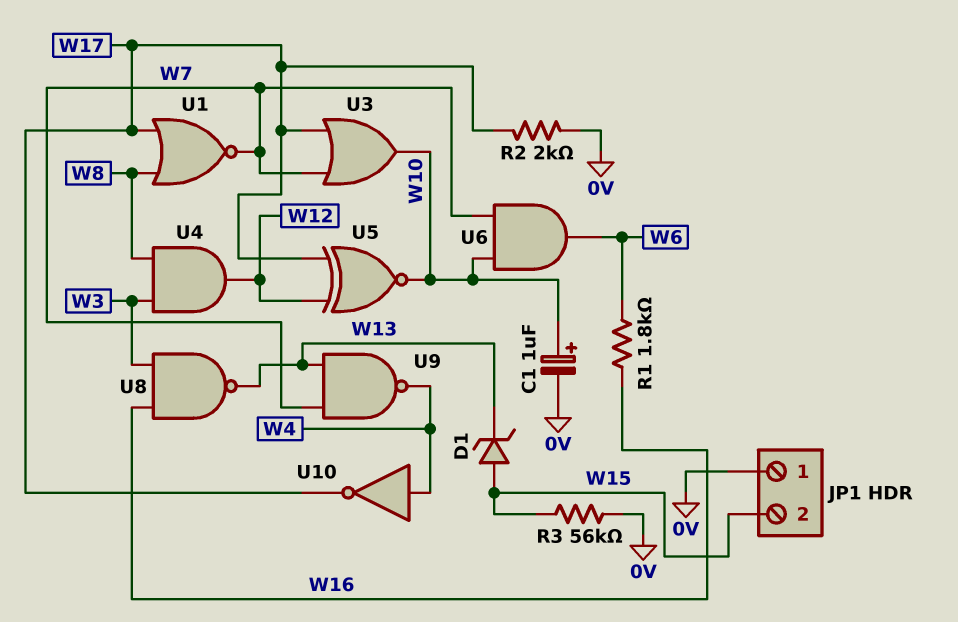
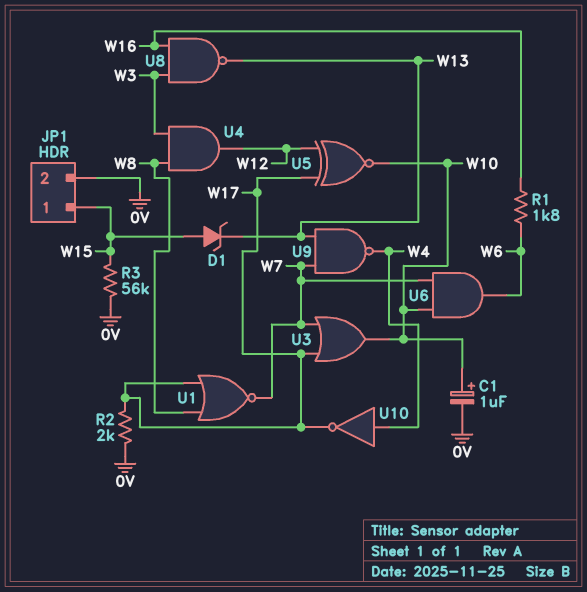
JP1 pin 1: 0V -> W15
JP1 pin 2: W15 -> 0V

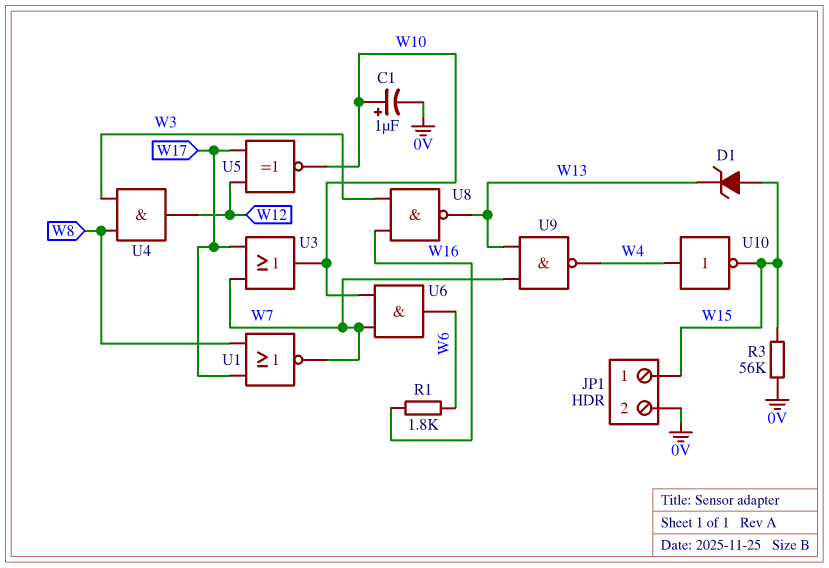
R2: 2k (0V, W17) -> none
U10: NOT (in W4, out W17) -> NOT (in W4, out W15)

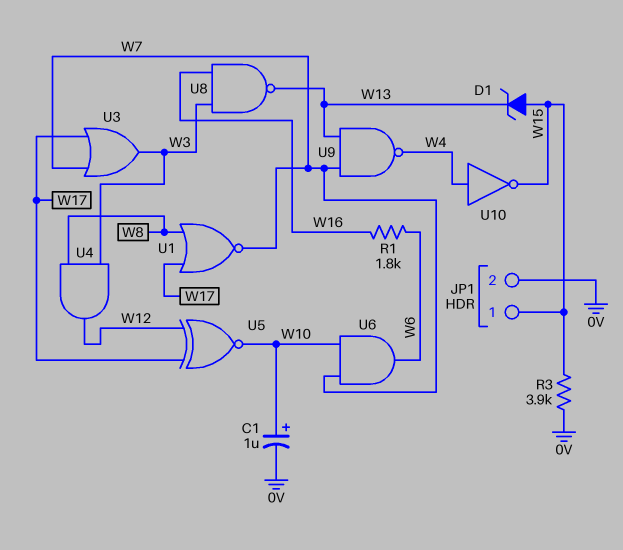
R3: 56k (0V, W15) -> 3.9k (0V, W15)
U3: OR (in W7, in W17, out W10) -> OR (in W7, in W17, out W3)

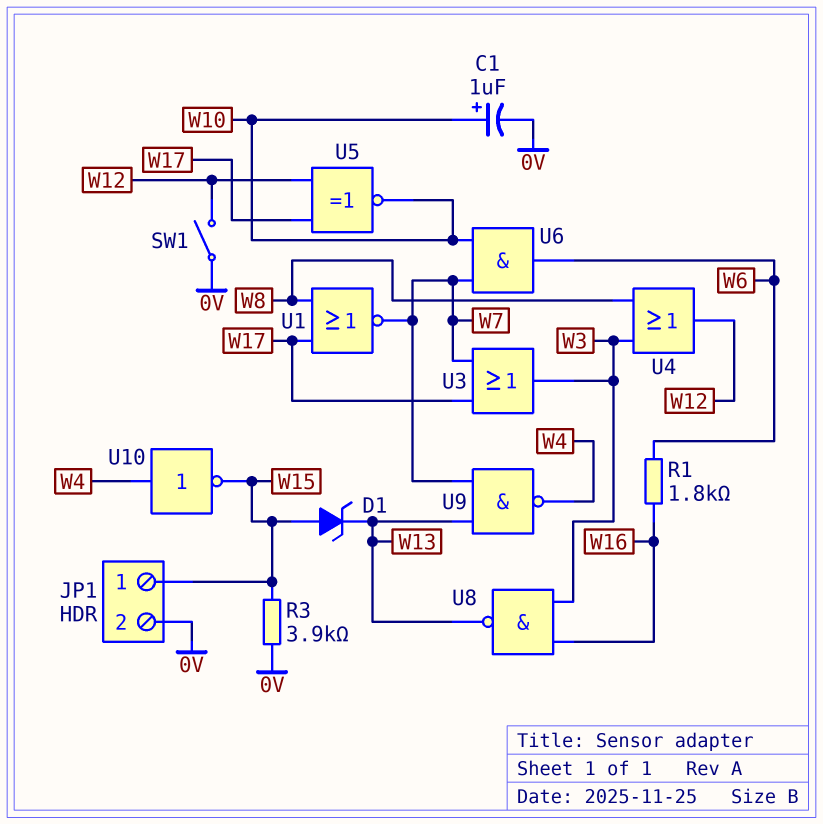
SW1: none -> switch (0V, W12)
U4: AND (in W3, in W8, out W12) -> OR (in W3, in W8, out W12)

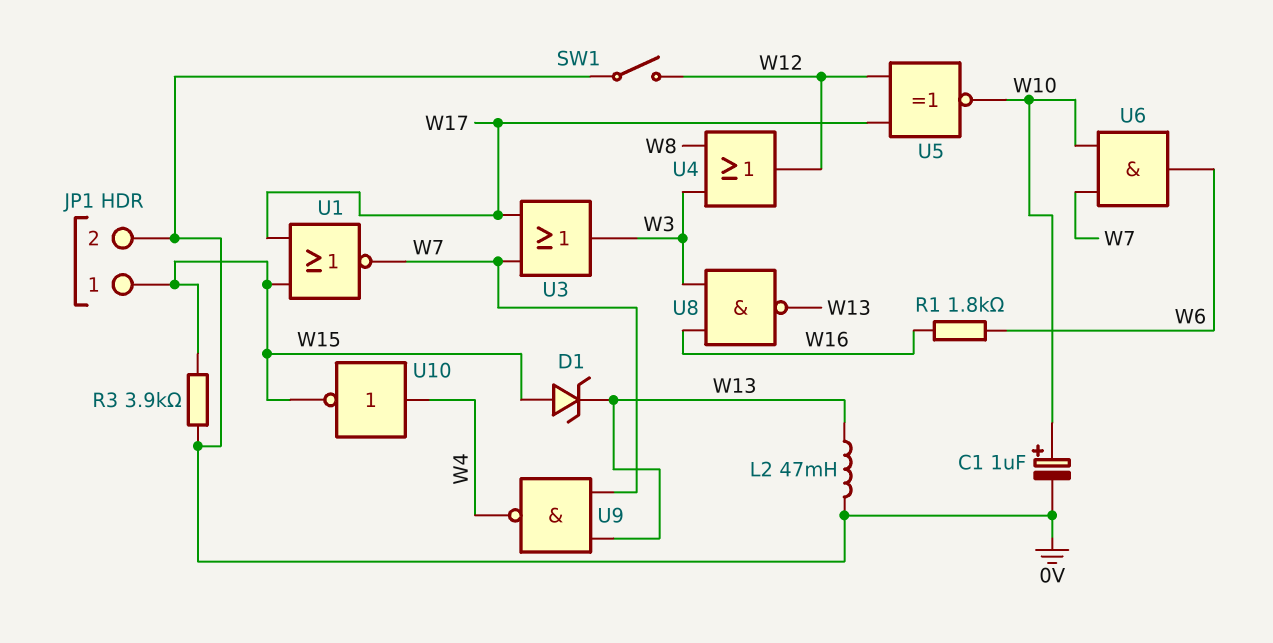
L2: none -> 47mH (0V, W13)
U1: NOR (in W8, in W17, out W7) -> NOR (in W15, in W17, out W7)

